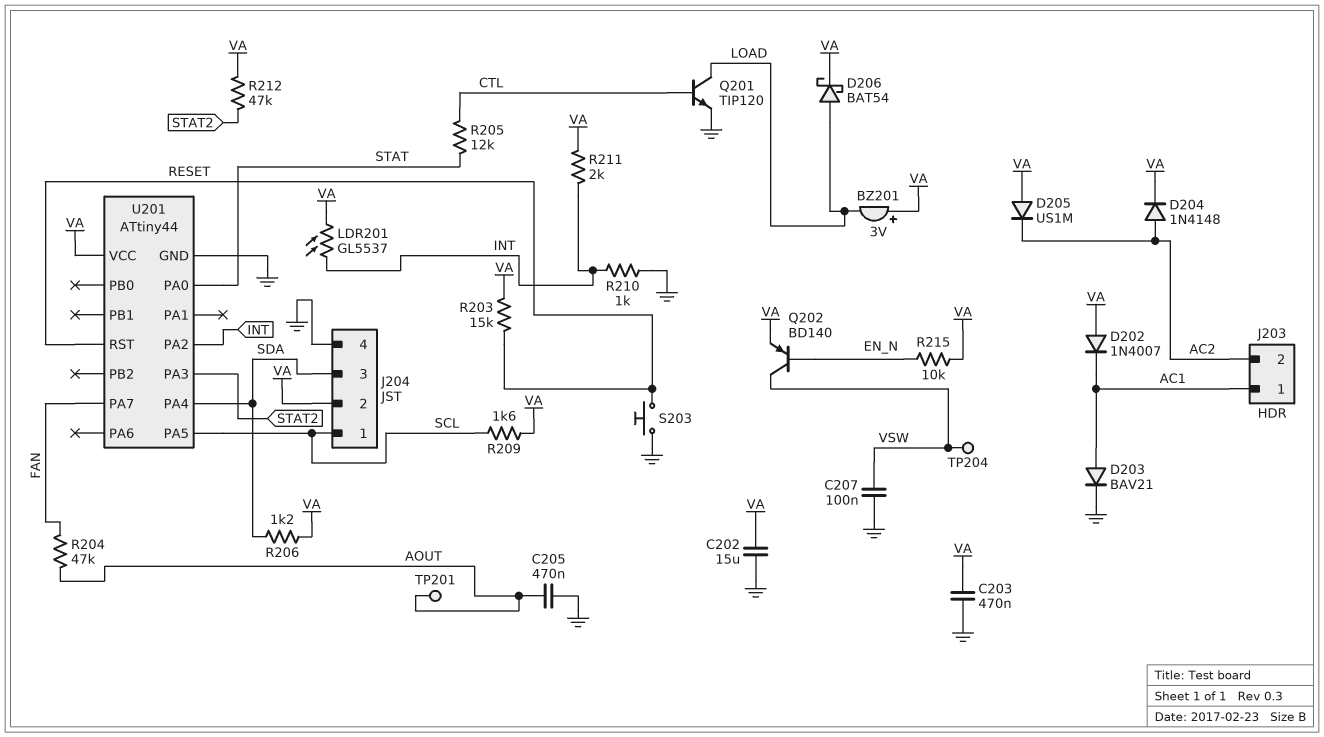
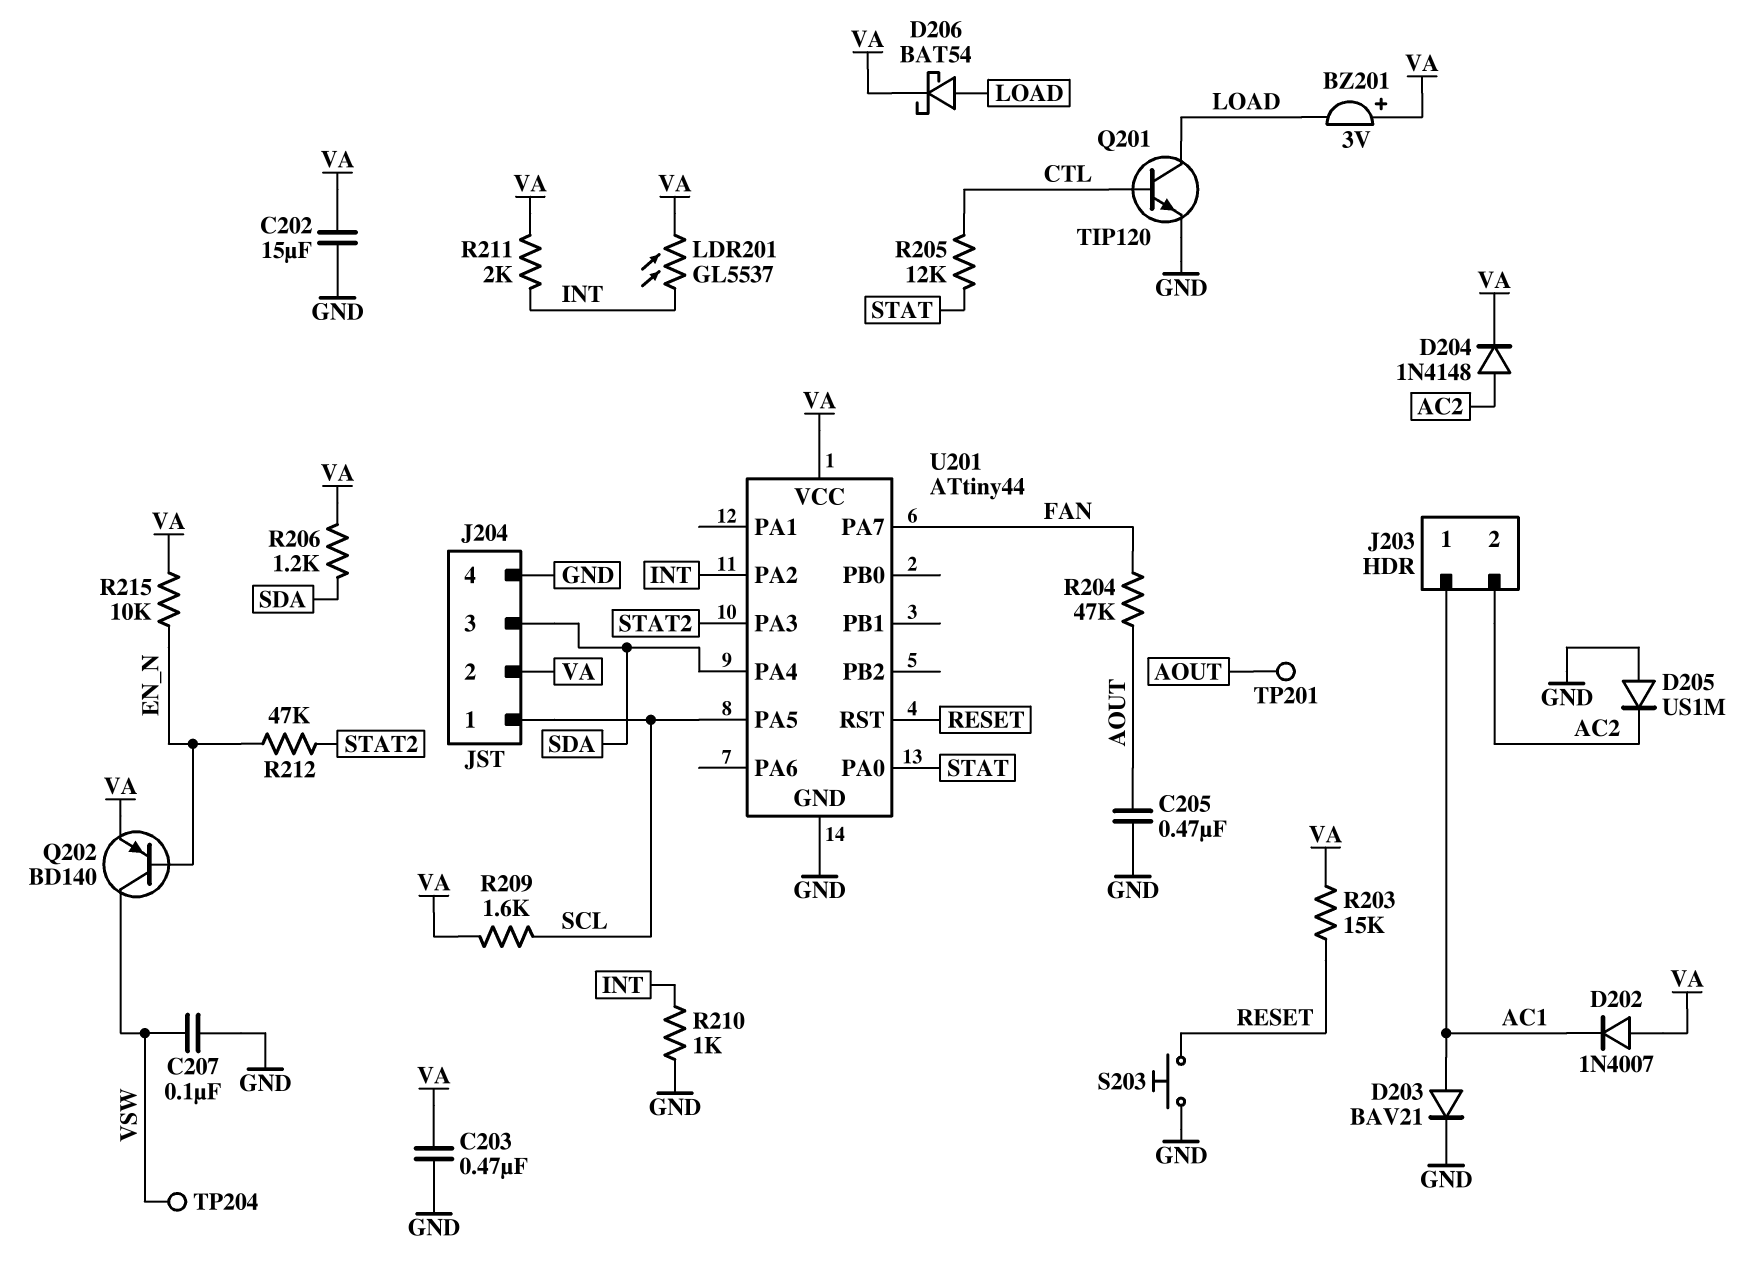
D205: diode US1M (A VA, K AC2) -> diode US1M (A GND, K AC2)
R212: 47k (STAT2, VA) -> 47k (EN_N, STAT2)

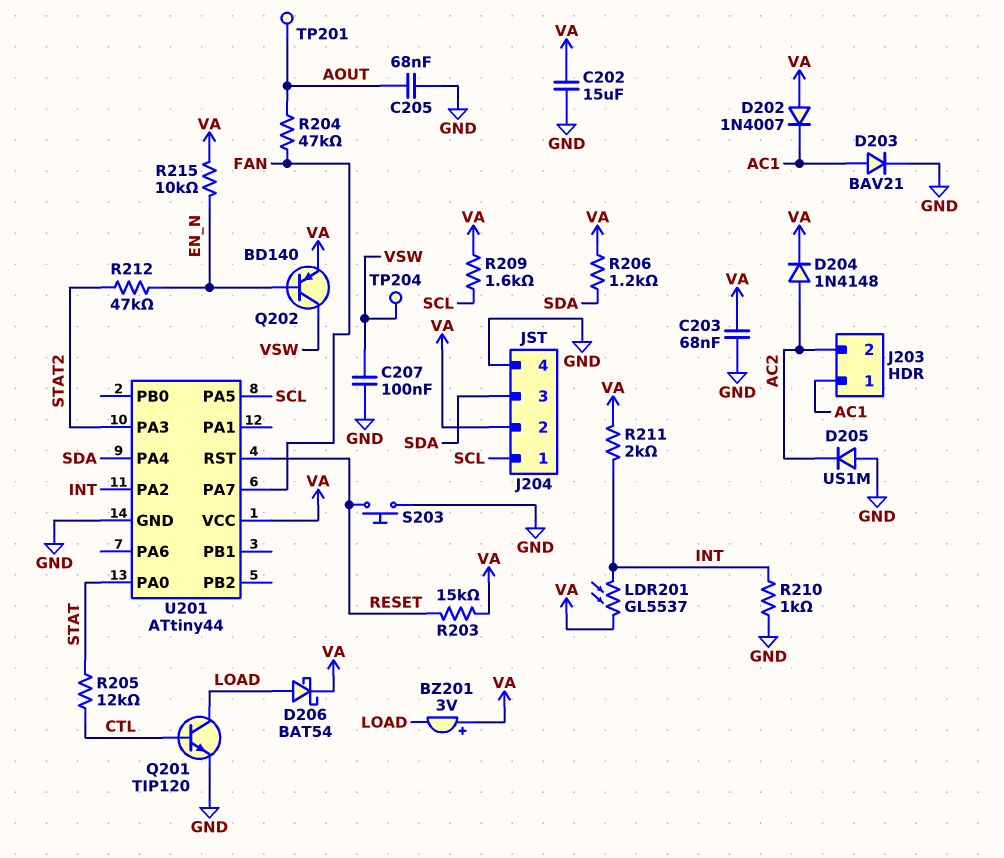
C203: 470nF (GND, VA) -> 68nF (GND, VA)
C205: 470nF (AOUT, GND) -> 68nF (AOUT, GND)

